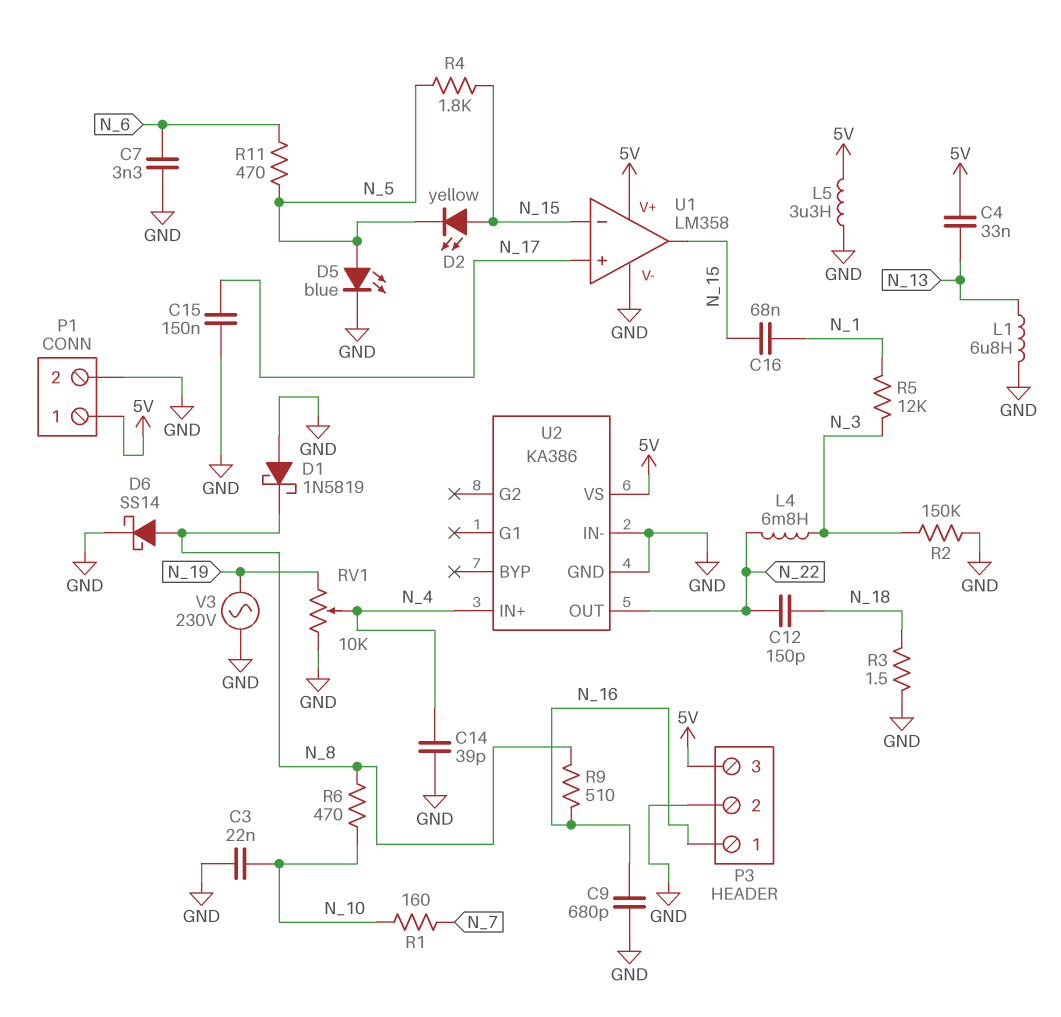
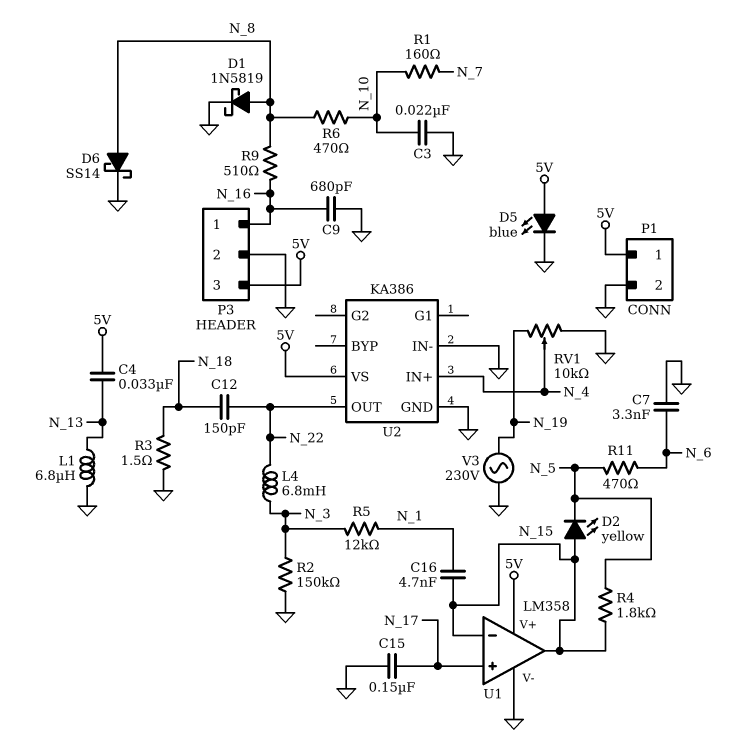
C14: 39pF (GND, N_4) -> none
C16: 68nF (N_1, N_15) -> 4.7nF (N_1, N_15)
D1: schottky 1N5819 (A GND, K N_8) -> schottky 1N5819 (A N_8, K GND)
D5: LED blue (A N_5, K GND) -> LED blue (A 5V, K GND)
L5: 3.3uH (5V, GND) -> none

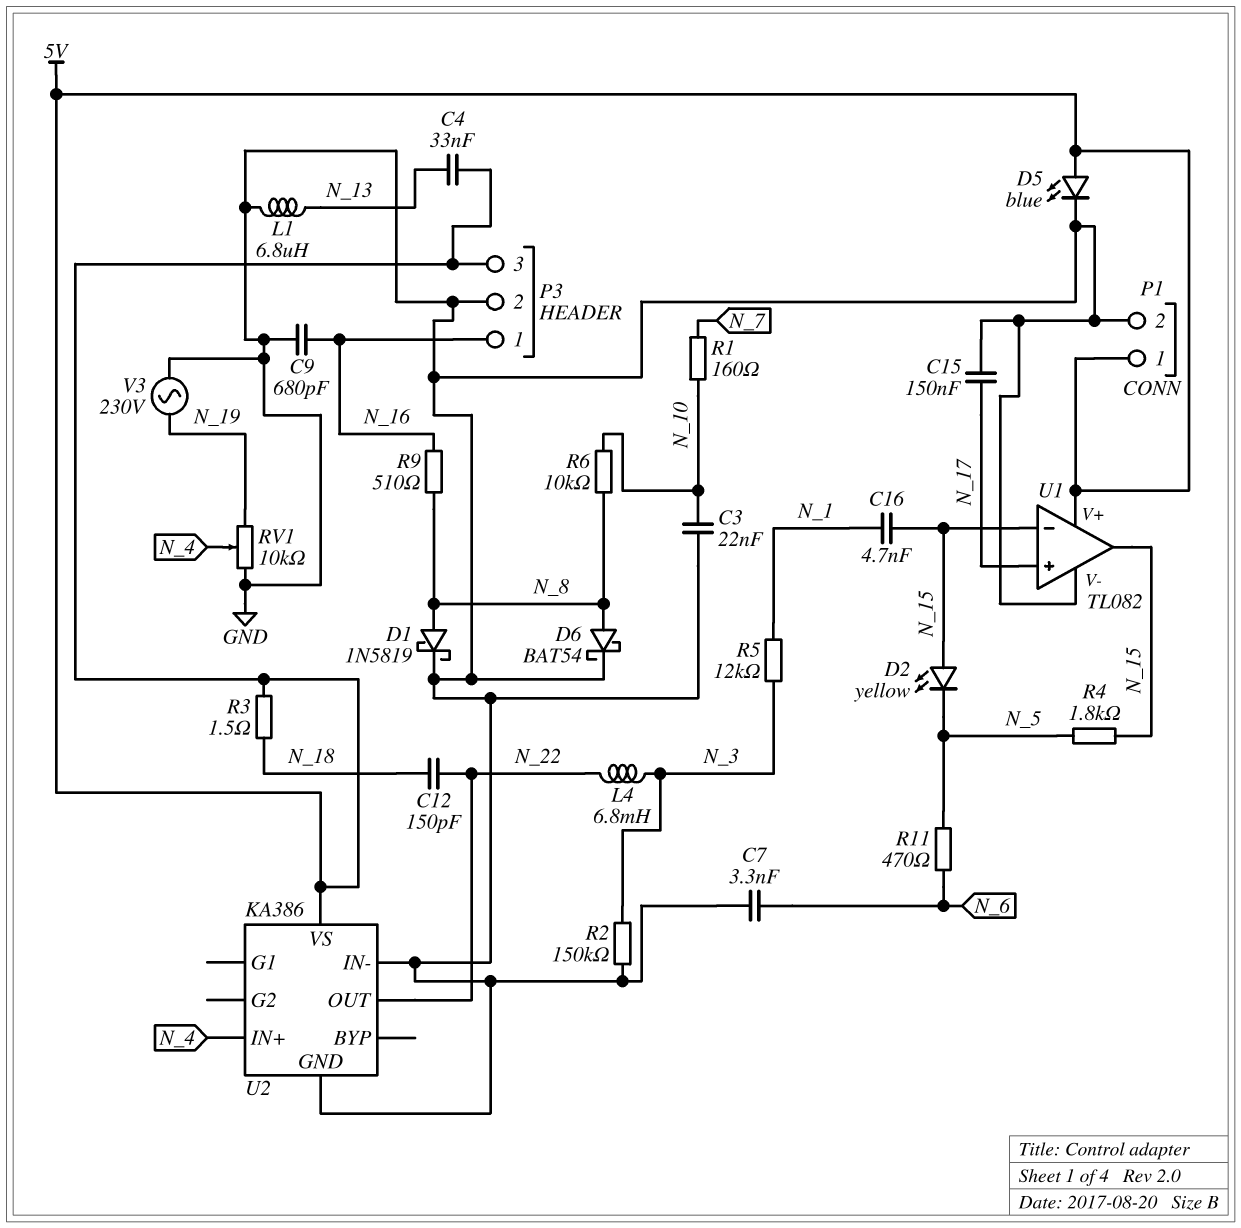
D6: schottky SS14 (A N_8, K GND) -> schottky BAT54 (A N_8, K GND)
R3: 1.5 (GND, N_18) -> 1.5 (5V, N_18)
R6: 470 (N_8, N_10) -> 10k (N_8, N_10)
U1: LM358 -> TL082

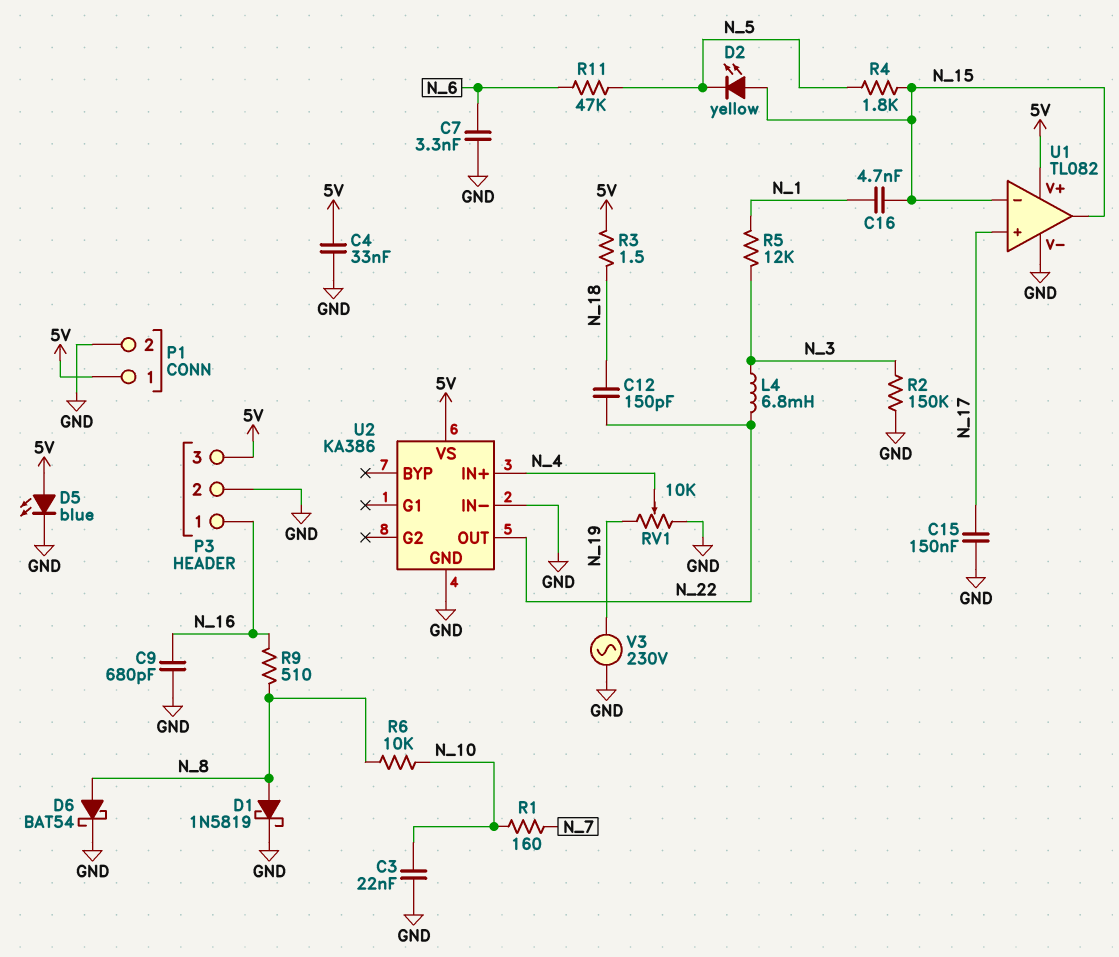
C4: 33nF (5V, N_13) -> 33nF (5V, GND)
L1: 6.8uH (GND, N_13) -> none
R11: 470 (N_5, N_6) -> 47k (N_5, N_6)

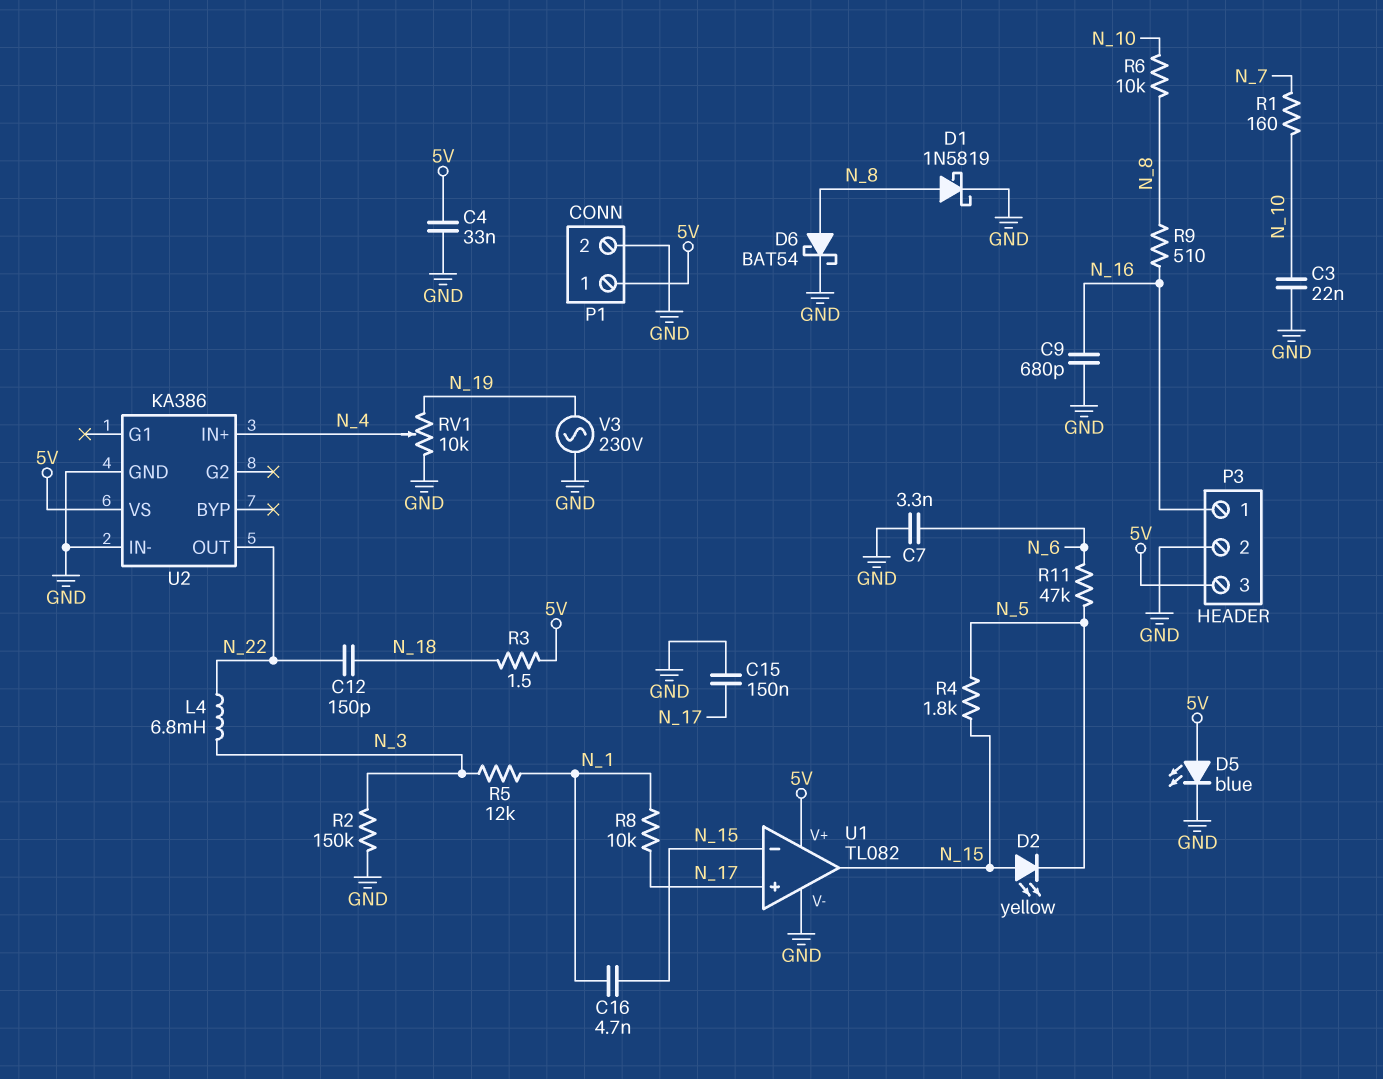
R8: none -> 10k (N_1, N_17)

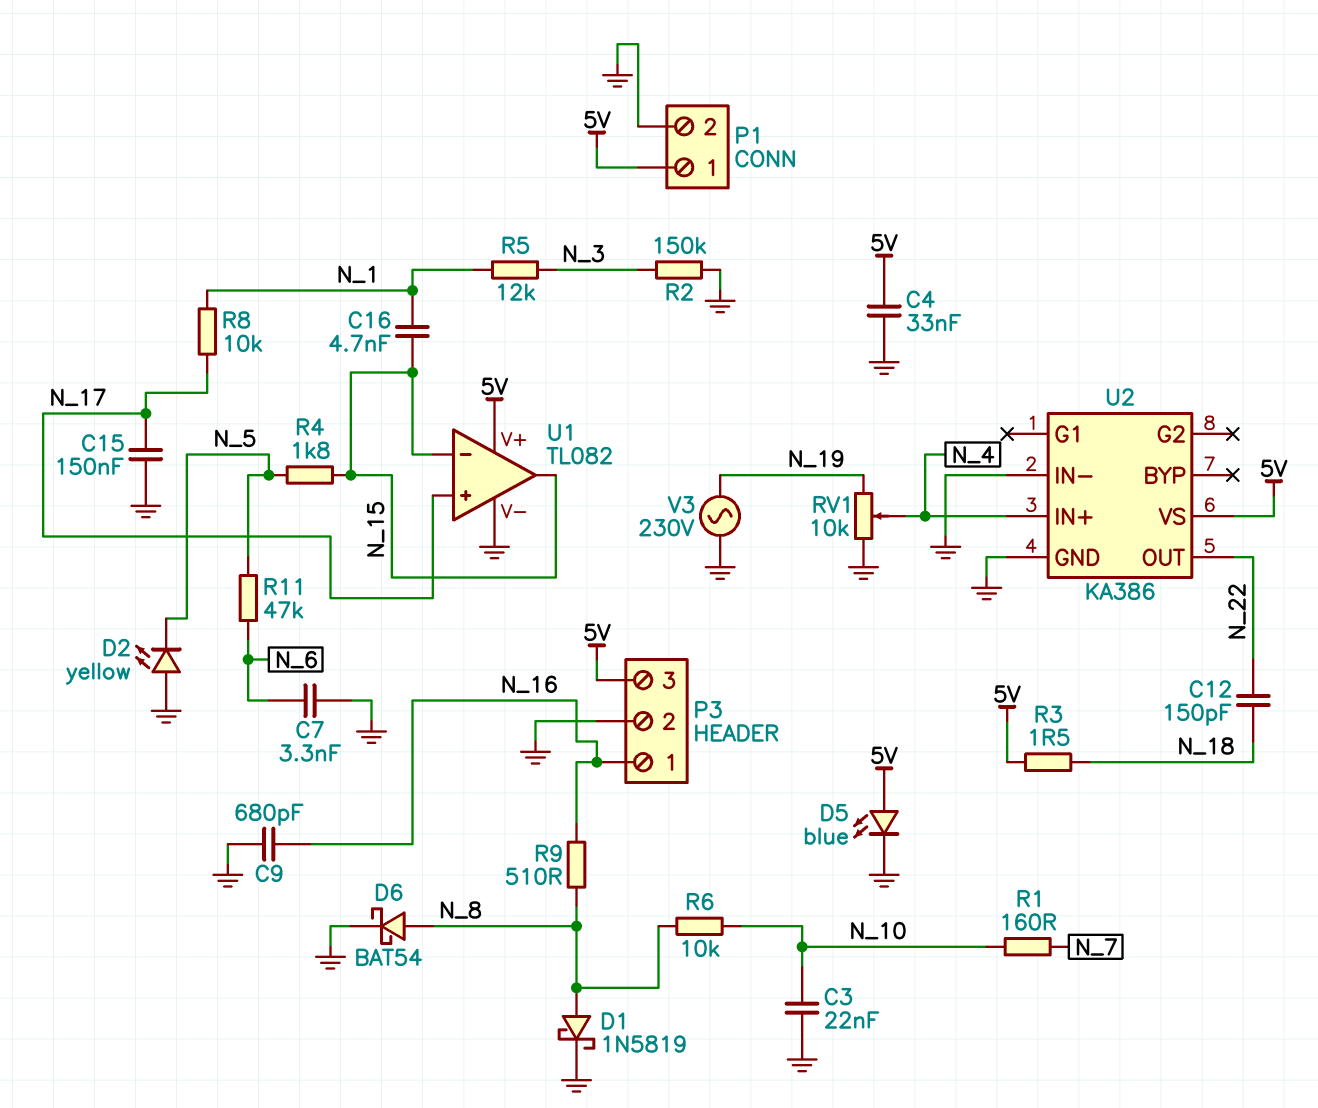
D2: LED yellow (A N_15, K N_5) -> LED yellow (A GND, K N_5)
L4: 6.8mH (N_3, N_22) -> none

